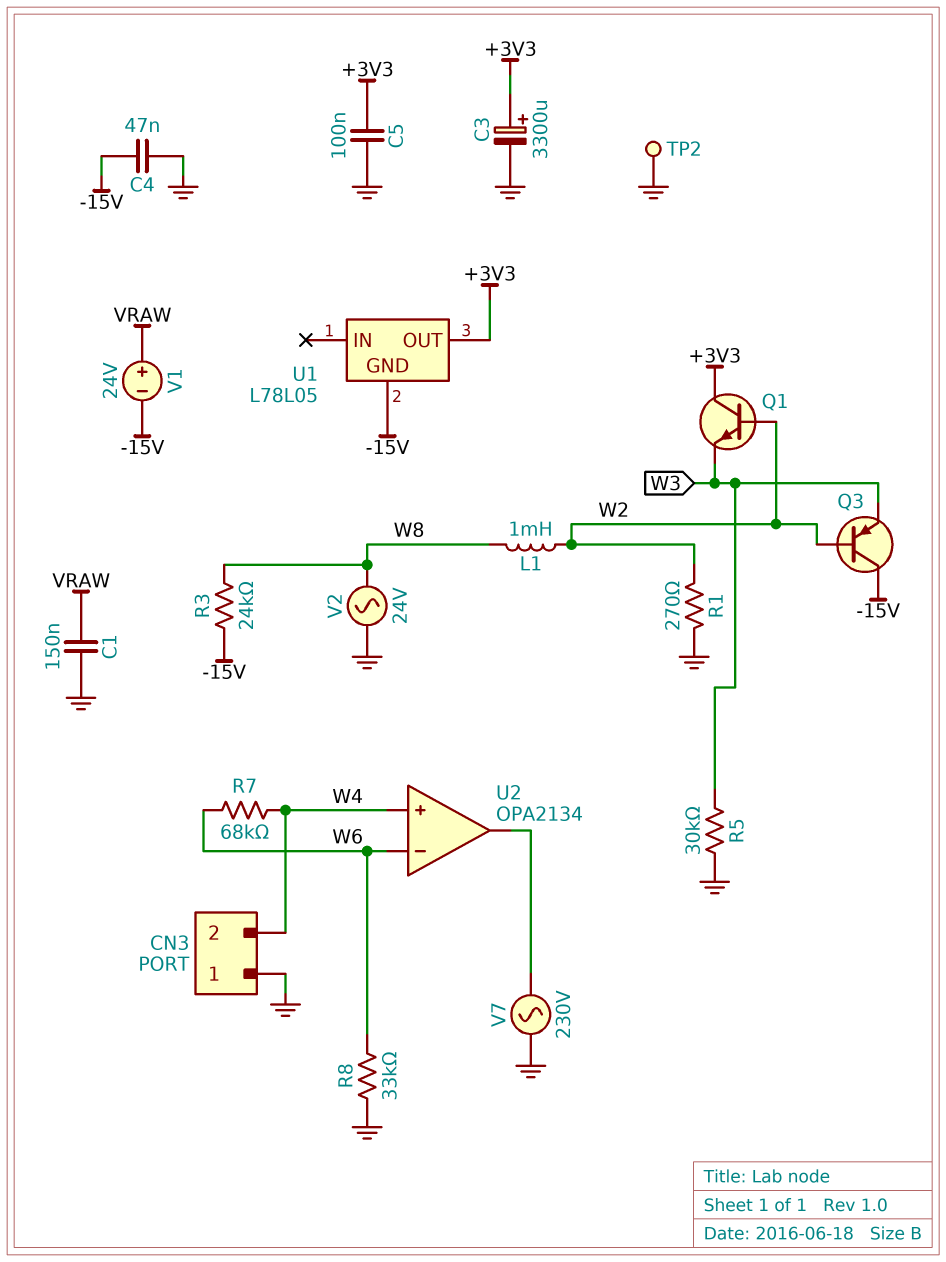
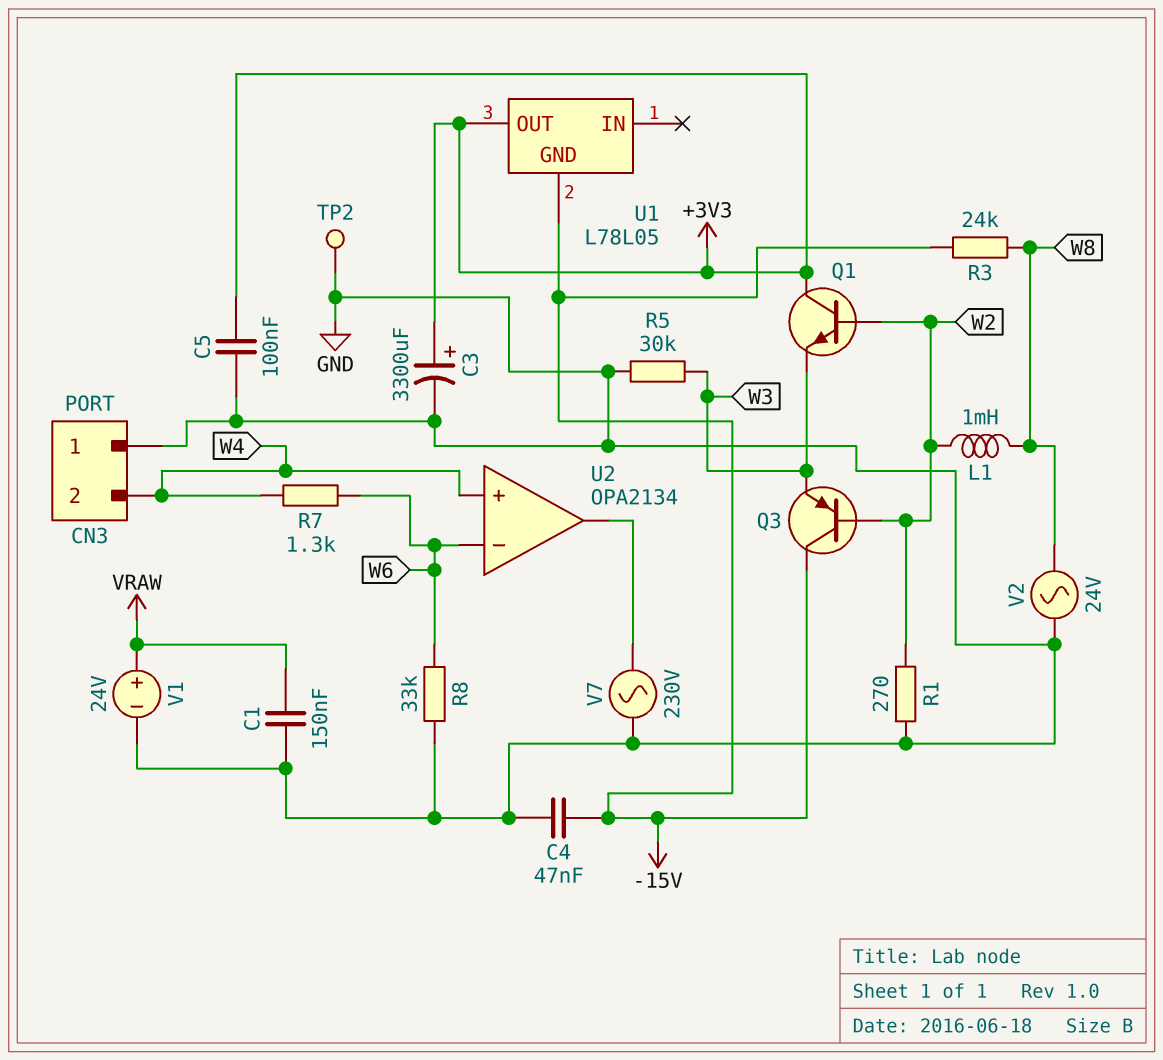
R7: 68k (W4, W6) -> 1.3k (W4, W6)
V1: 24V (plus VRAW, minus -15V) -> 24V (plus VRAW, minus GND)

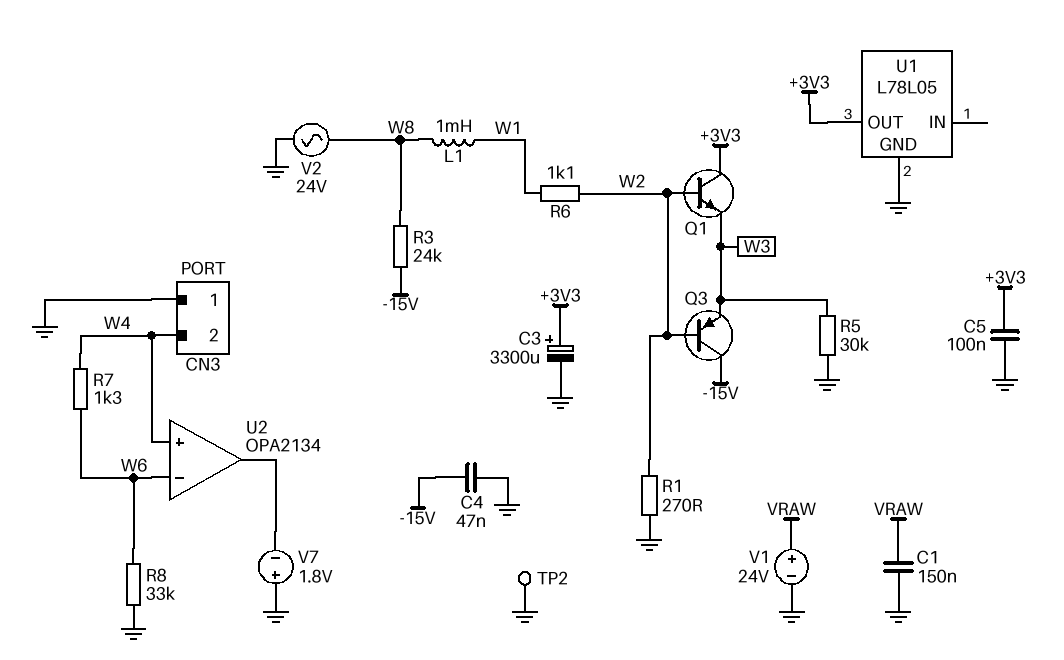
L1: 1mH (W2, W8) -> 1mH (W1, W8)
R6: none -> 1.1k (W1, W2)
U1 pin GND: -15V -> GND
V7: AC 230V (GND, U2/out) -> 1.8V (plus GND, minus U2/out)

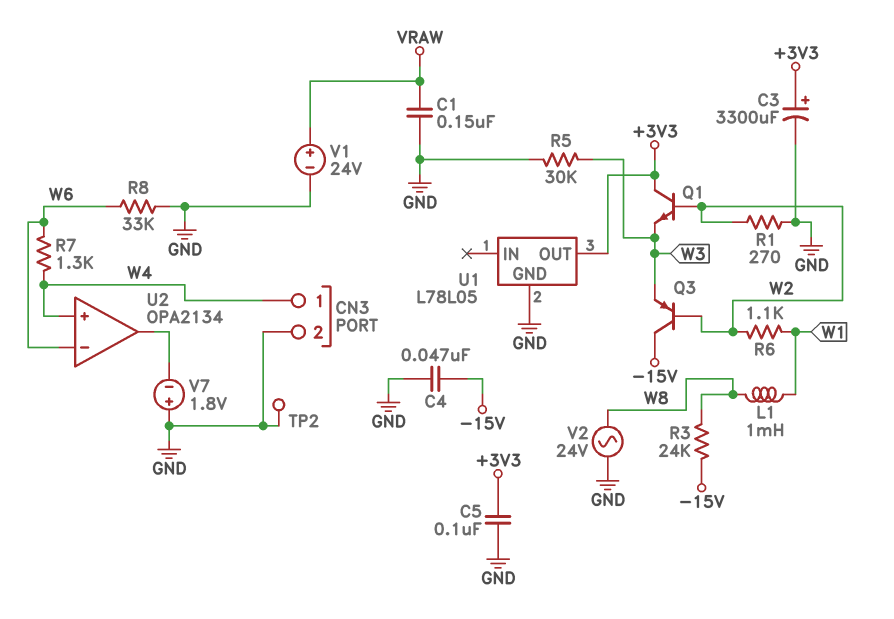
CN3 pin 1: GND -> W4
CN3 pin 2: W4 -> GND

